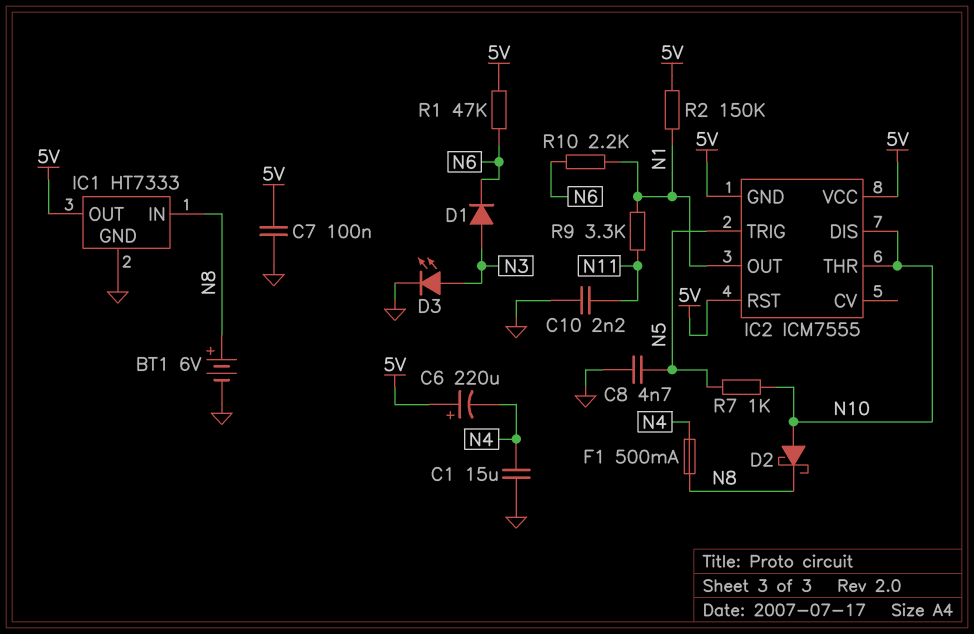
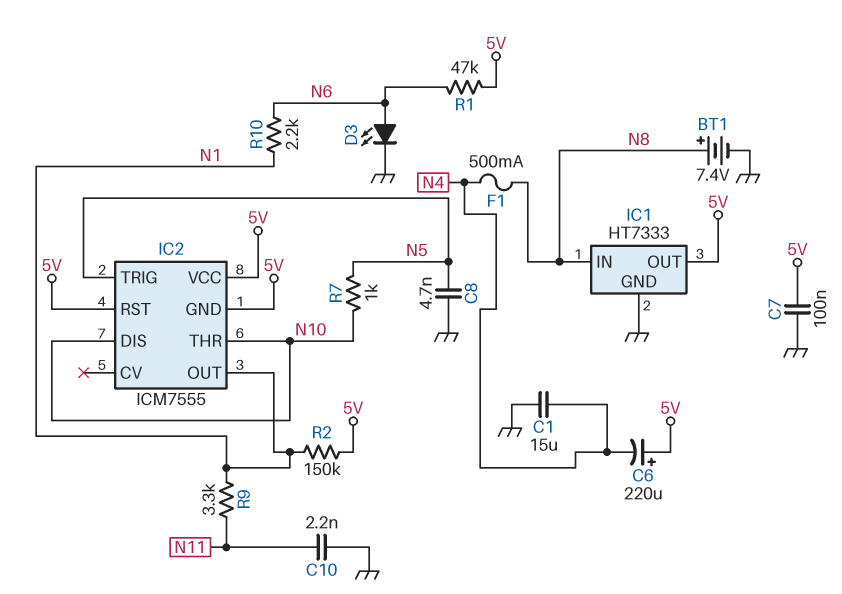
BT1: 6V (plus N8, minus GND) -> 7.4V (plus N8, minus GND)
D1: diode (A N3, K N6) -> none
D2: schottky (A N10, K N8) -> none
D3: LED (A N3, K GND) -> LED (A N6, K GND)

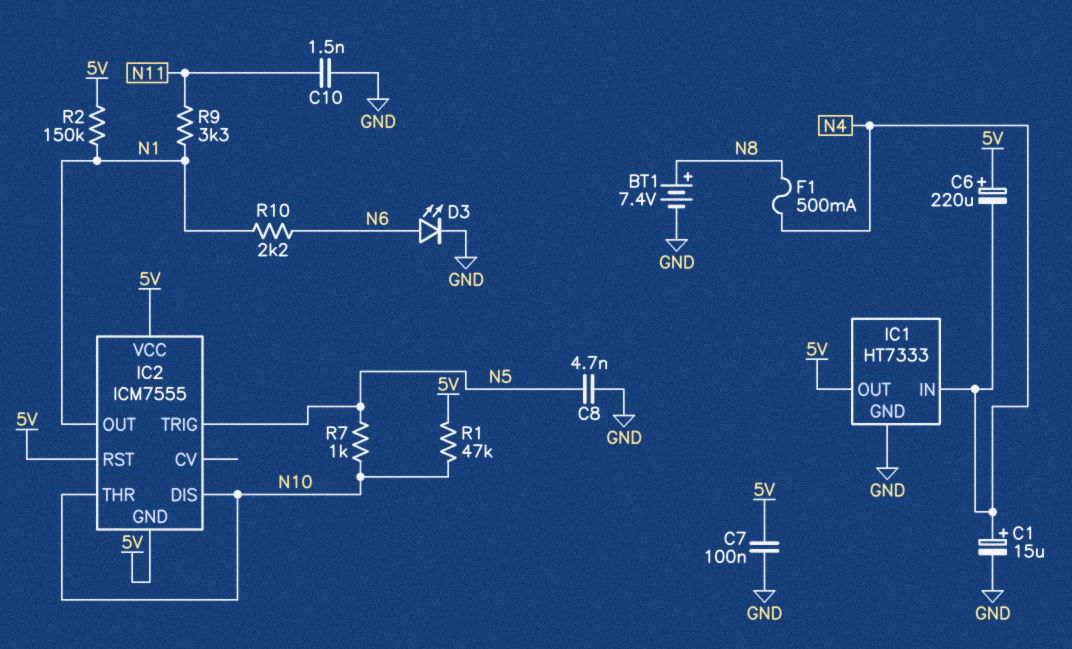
C1: 15uF (GND, N4) -> 15uF (plus N4, minus GND)
C10: 2.2nF (GND, N11) -> 1.5nF (GND, N11)
IC1 pin IN: N8 -> N4
R1: 47k (5V, N6) -> 47k (5V, N10)

